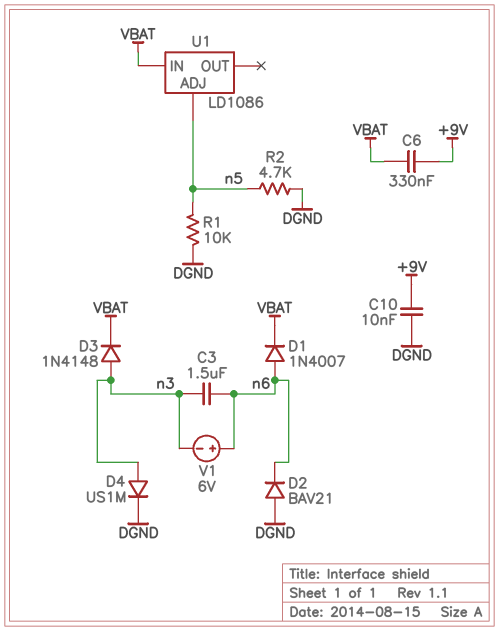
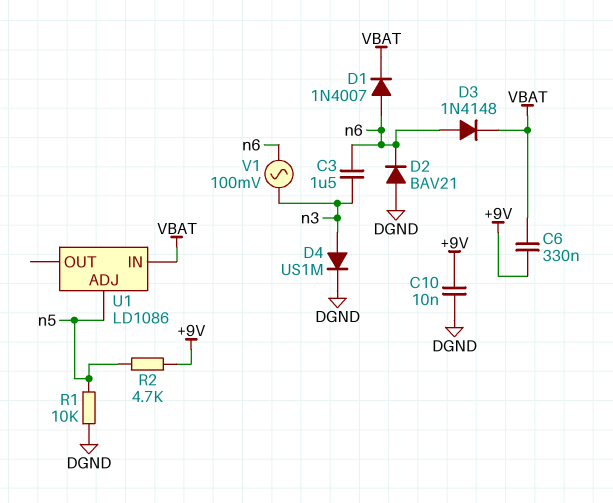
D3: diode 1N4148 (A n3, K VBAT) -> diode 1N4148 (A n6, K VBAT)
R2: 4.7k (DGND, n5) -> 4.7k (+9V, n5)
V1: 6V (plus n6, minus n3) -> AC 100mV (n3, n6)

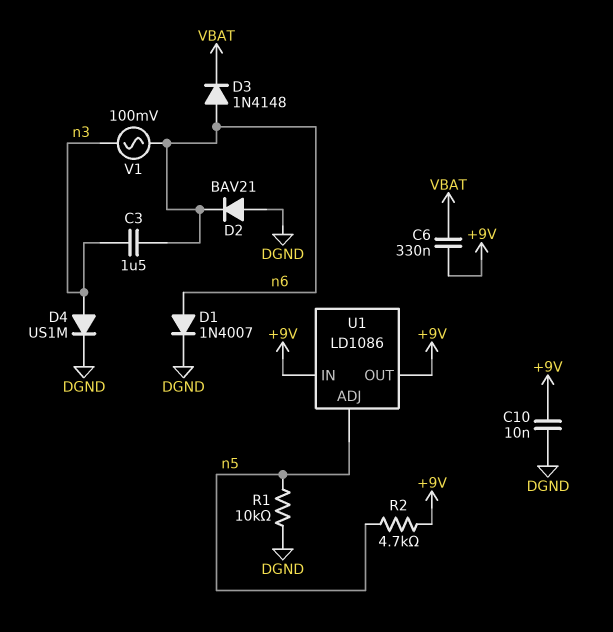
D1: diode 1N4007 (A n6, K VBAT) -> diode 1N4007 (A n6, K DGND)
U1 pin IN: VBAT -> +9V
U1 pin OUT: none -> +9V

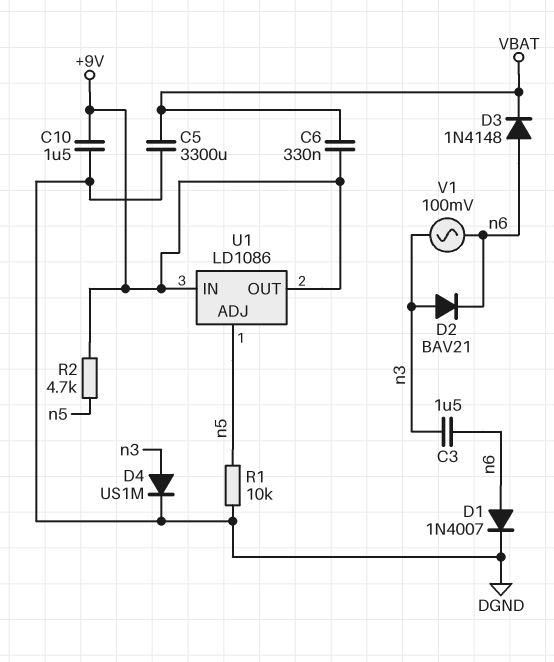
C5: none -> 3300uF (DGND, VBAT)
C10: 10nF (+9V, DGND) -> 1.5uF (+9V, DGND)
D2: diode BAV21 (A DGND, K n6) -> diode BAV21 (A n3, K n6)

